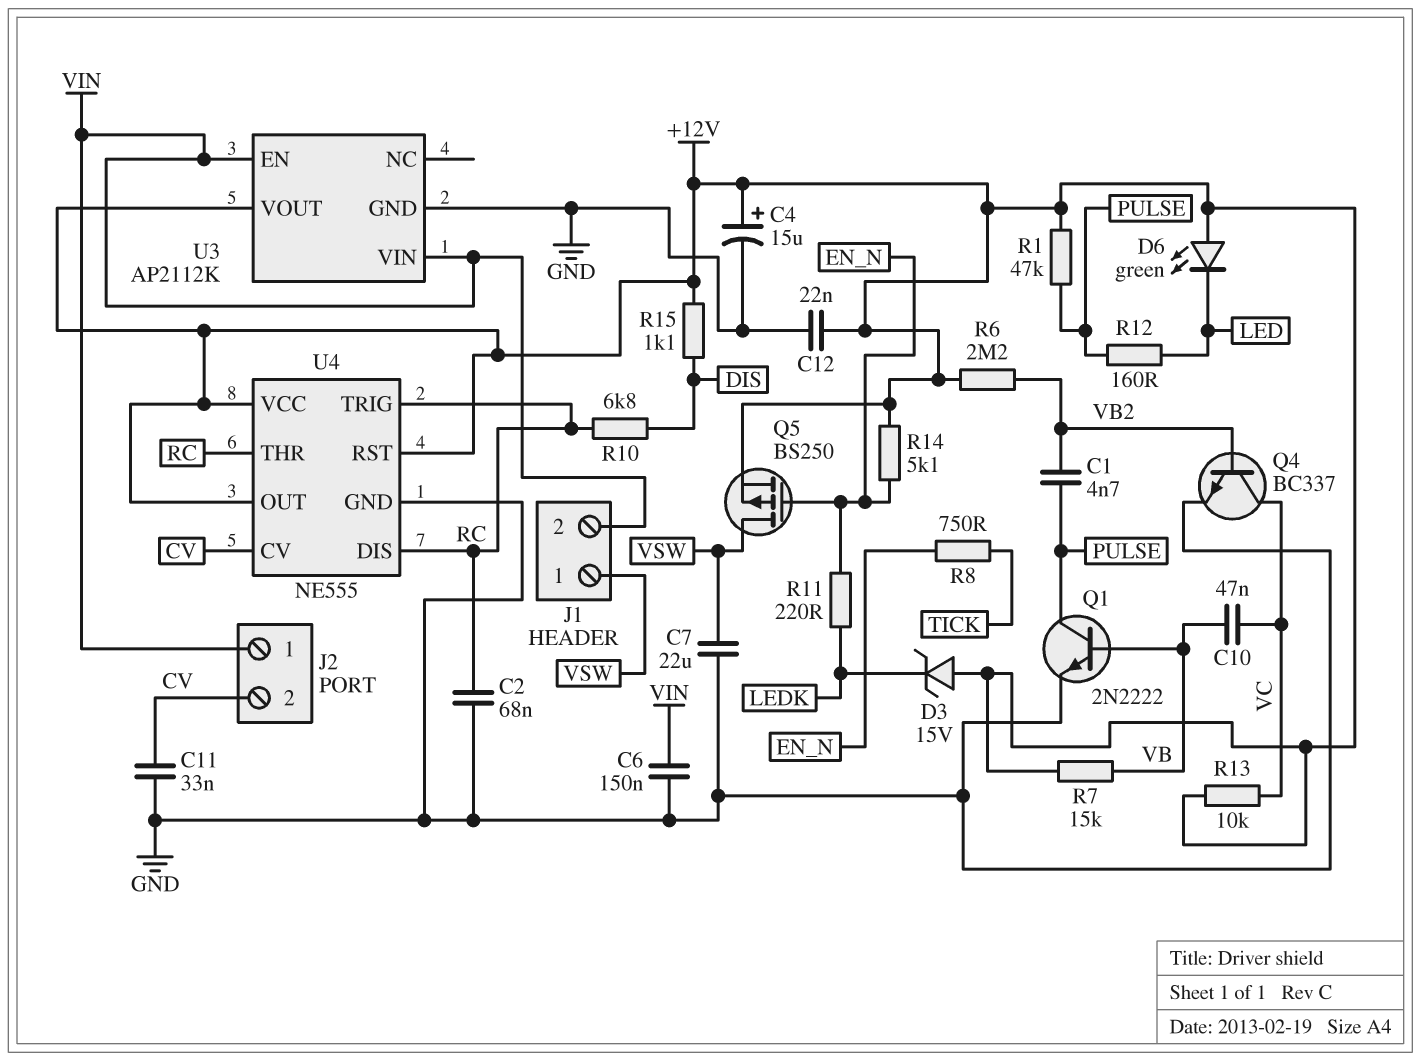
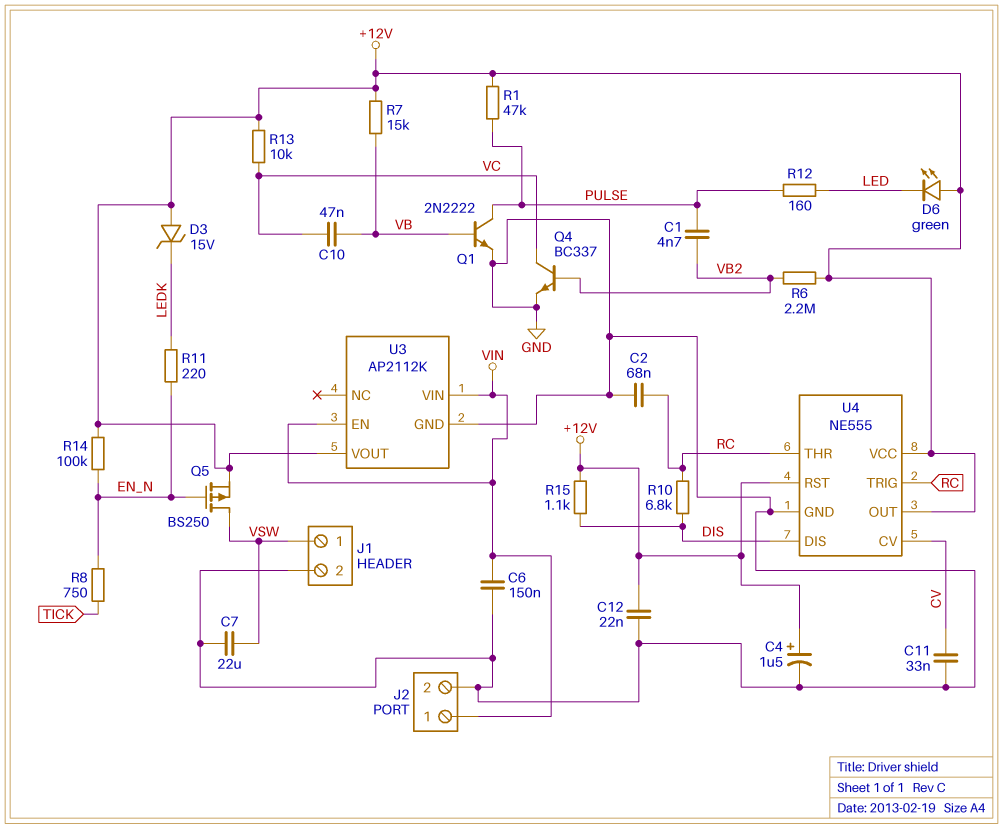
C4: 15uF (plus +12V, minus GND) -> 1.5uF (plus +12V, minus GND)
J1 pin 2: VIN -> GND
J2 pin 2: CV -> GND
R14: 5.1k (+12V, EN_N) -> 100k (+12V, EN_N)
U4 pin DIS: RC -> DIS

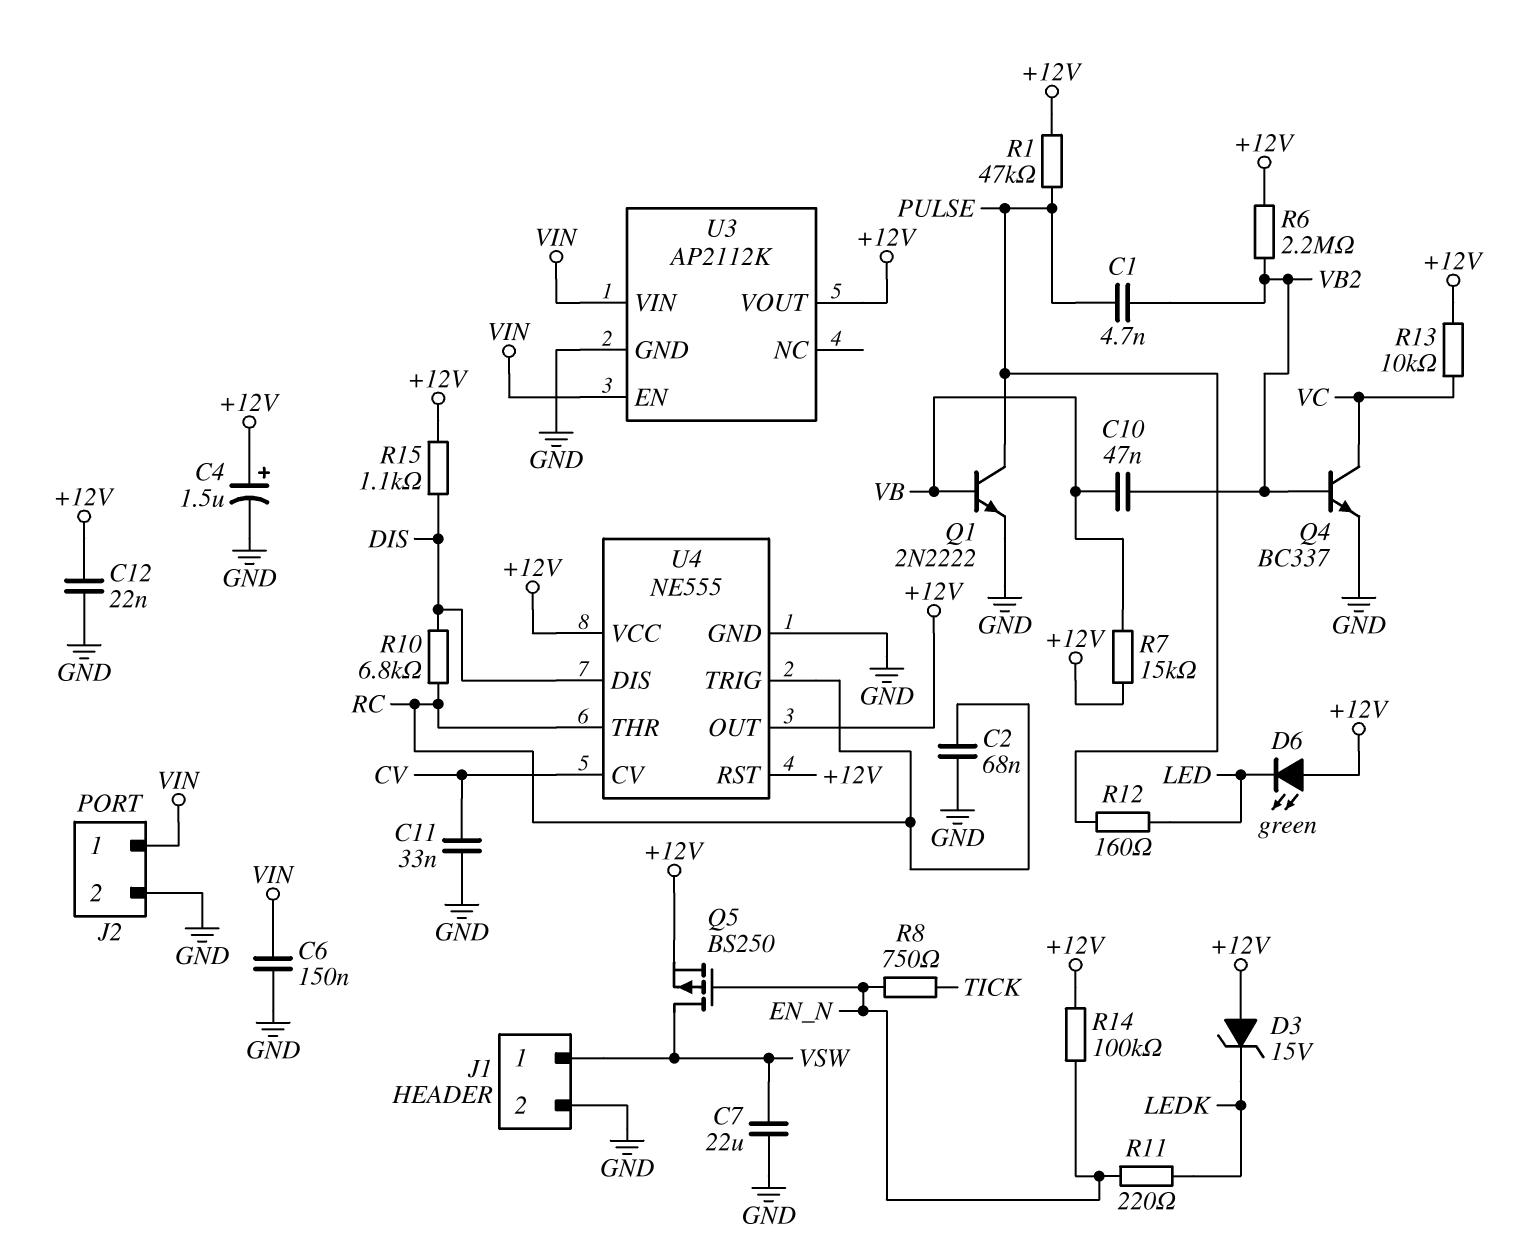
C10: 47nF (VB, VC) -> 47nF (VB, VB2)

